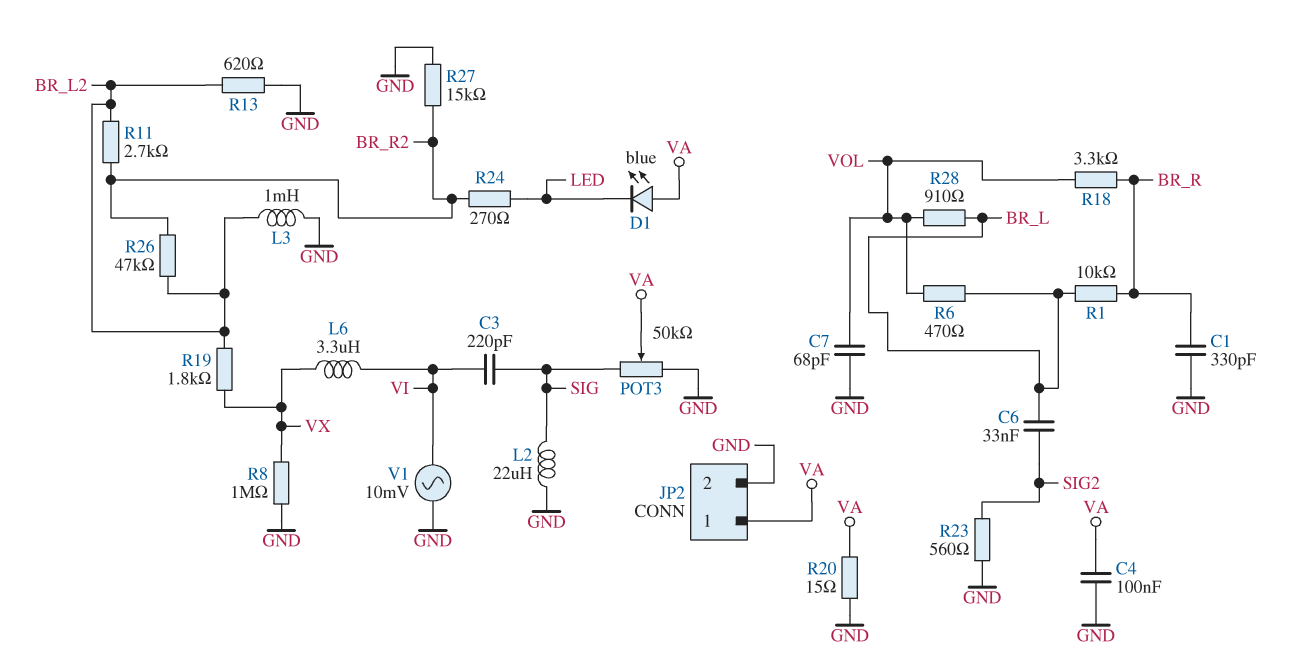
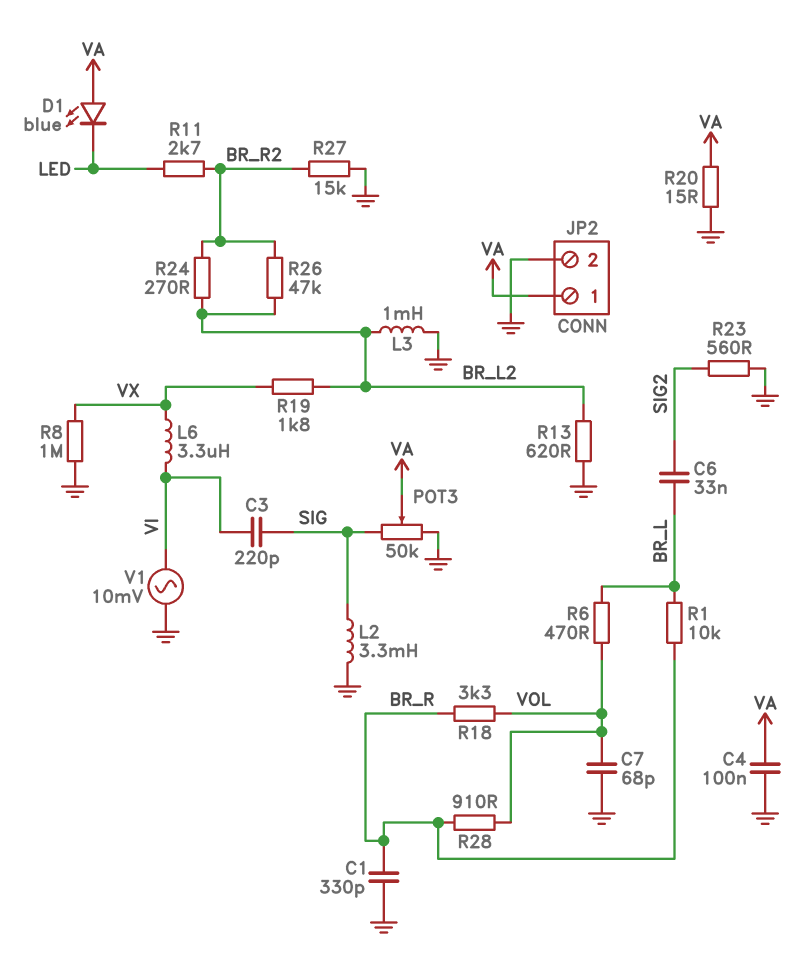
L2: 22uH (GND, SIG) -> 3.3mH (GND, SIG)
R11: 2.7k (BR_L2, BR_R2) -> 2.7k (BR_R2, LED)
R24: 270 (BR_R2, LED) -> 270 (BR_L2, BR_R2)
R28: 910 (BR_L, VOL) -> 910 (BR_R, VOL)

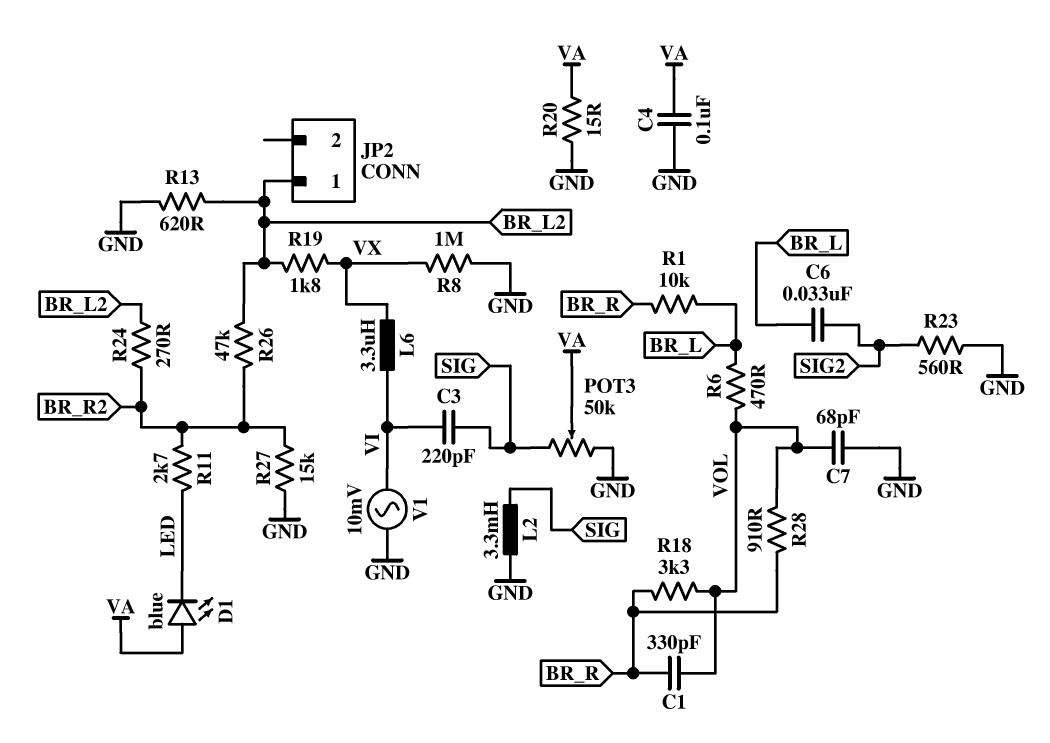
C1: 330pF (BR_R, GND) -> 330pF (BR_R, VOL)
JP2 pin 1: VA -> BR_L2
JP2 pin 2: GND -> none
L3: 1mH (BR_L2, GND) -> none

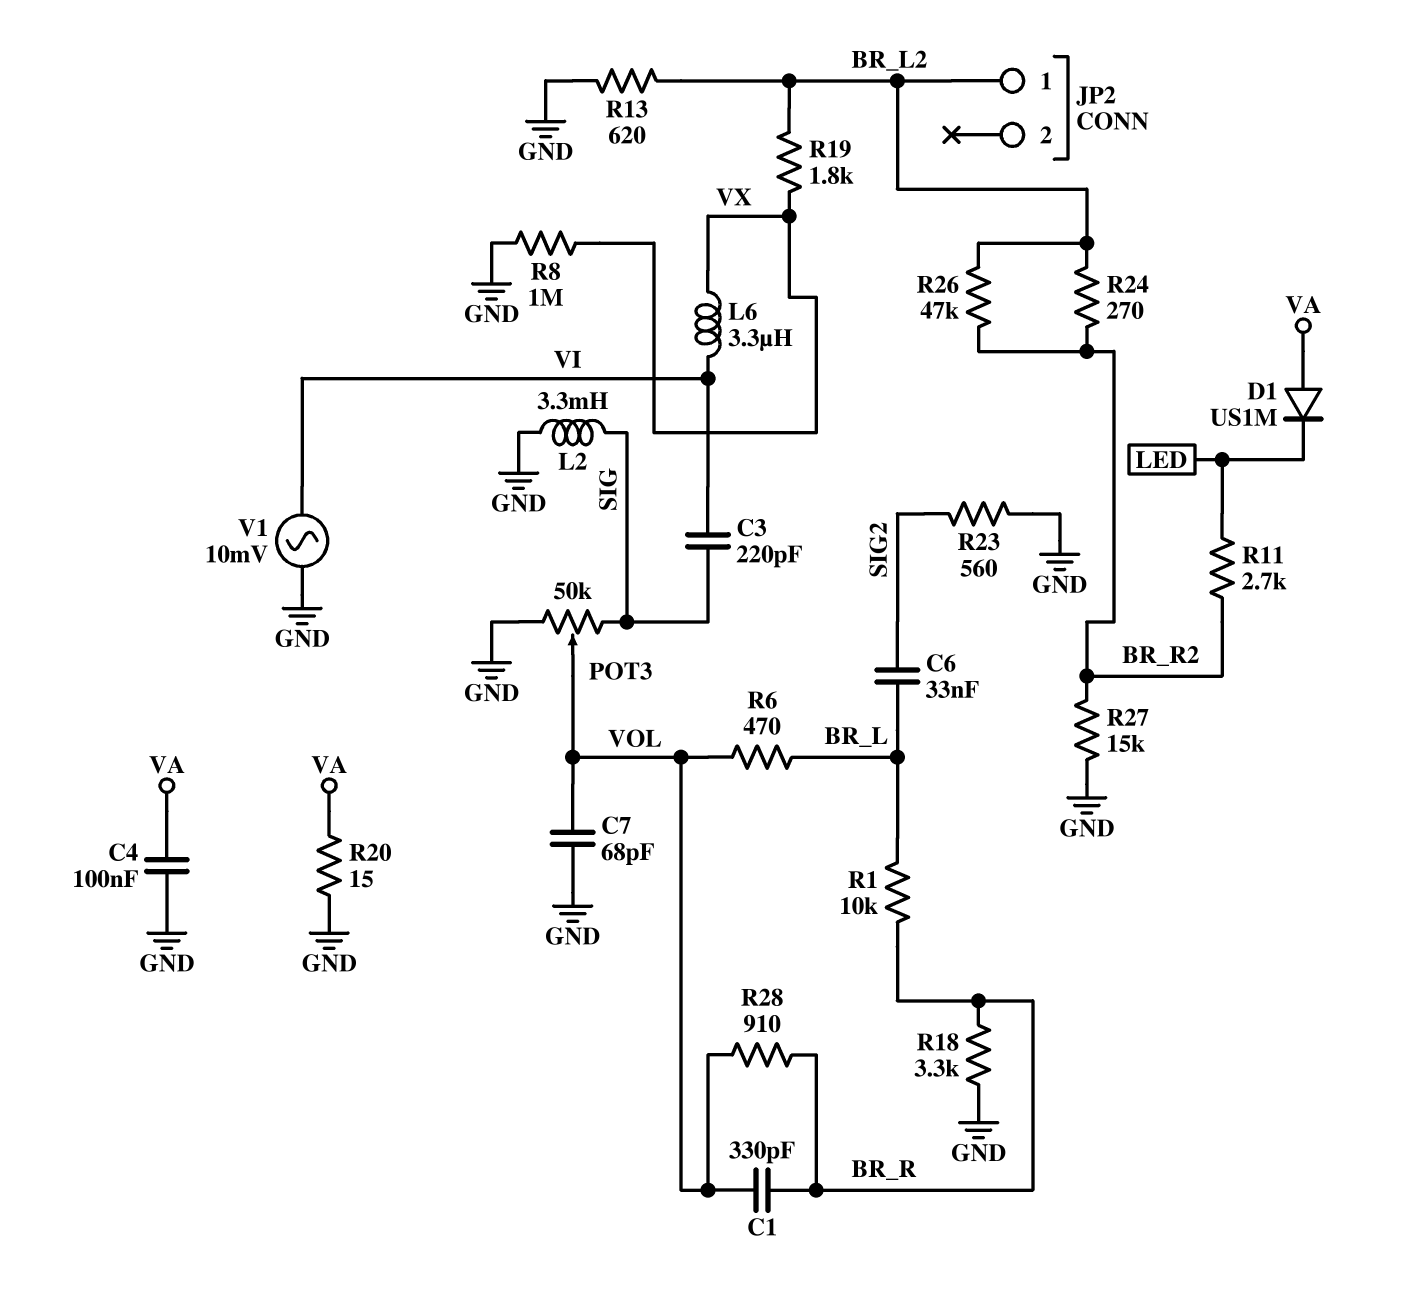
D1: LED blue (A VA, K LED) -> diode US1M (A VA, K LED)
POT3: 50k (GND, SIG, wiper VA) -> 50k (GND, SIG, wiper VOL)
R18: 3.3k (BR_R, VOL) -> 3.3k (BR_R, GND)

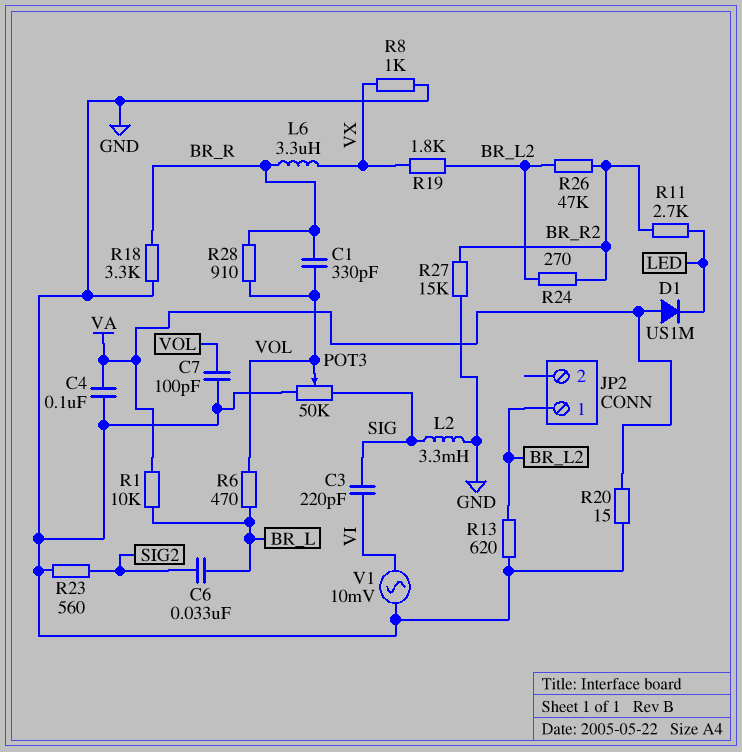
C7: 68pF (GND, VOL) -> 100pF (GND, VOL)
L6: 3.3uH (VI, VX) -> 3.3uH (BR_R, VX)
R1: 10k (BR_L, BR_R) -> 10k (BR_L, VA)
R8: 1M (GND, VX) -> 1k (GND, VX)

